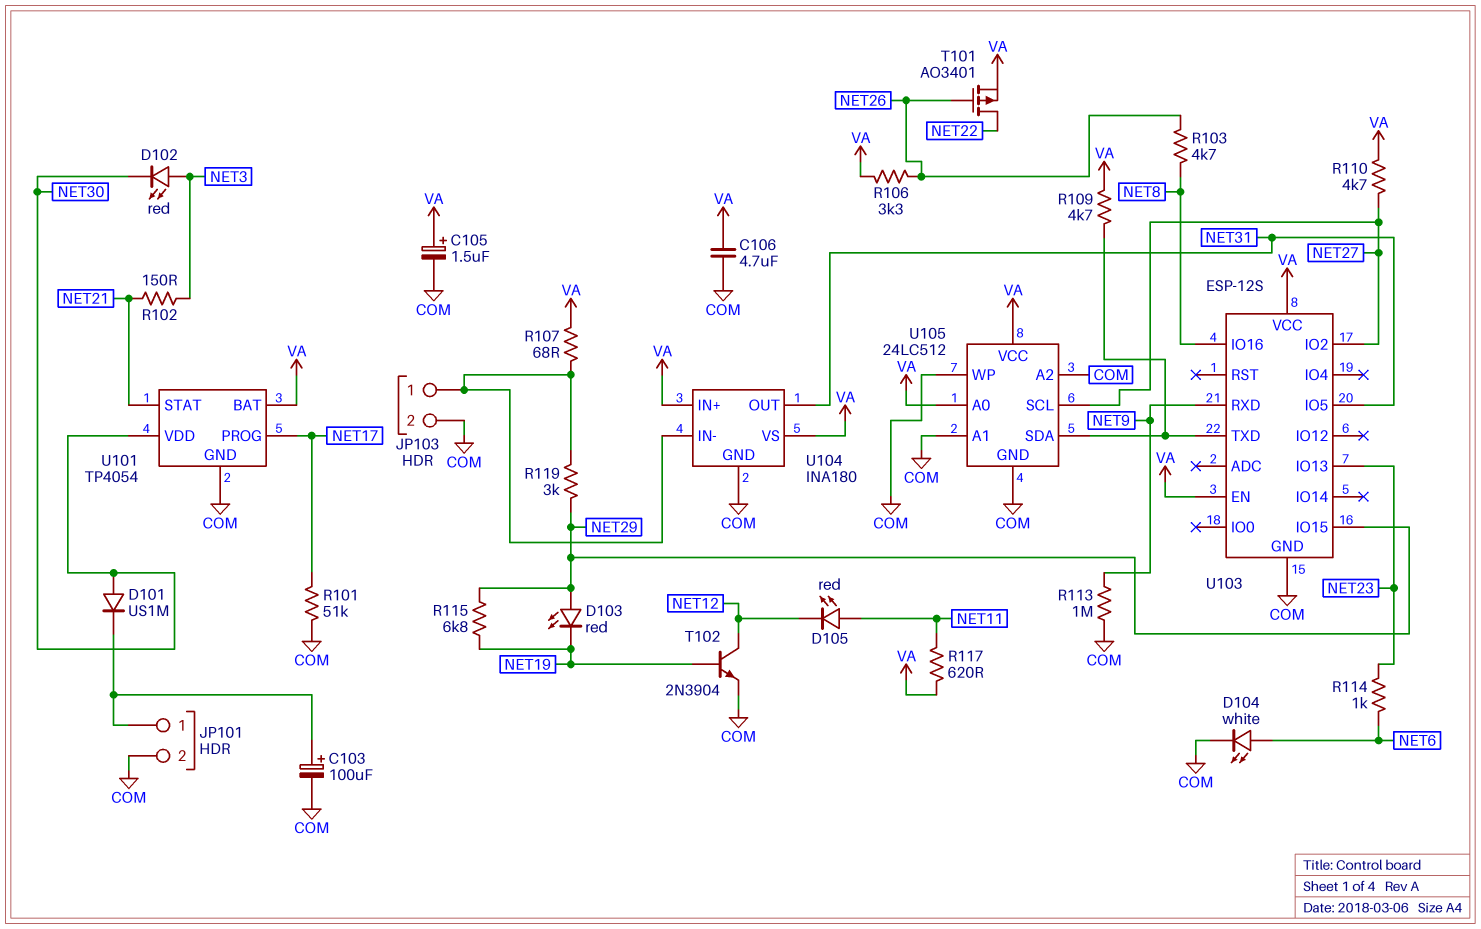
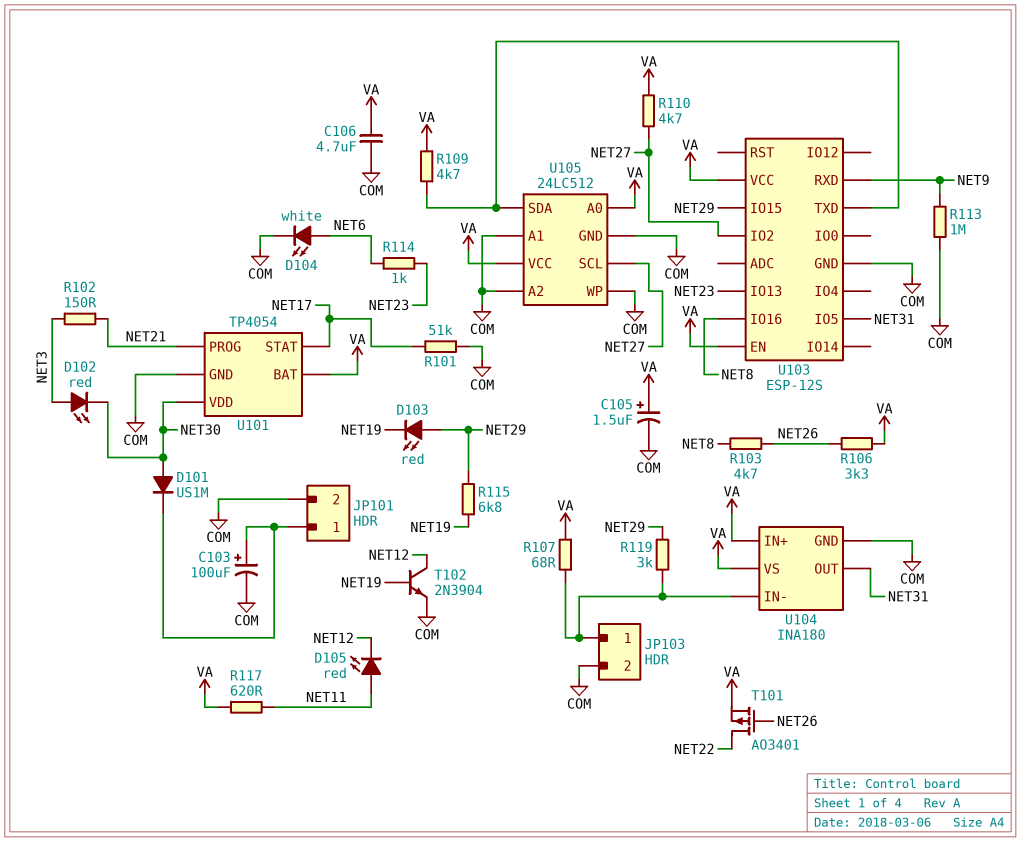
U101 pin PROG: NET17 -> NET21
U101 pin STAT: NET21 -> NET17

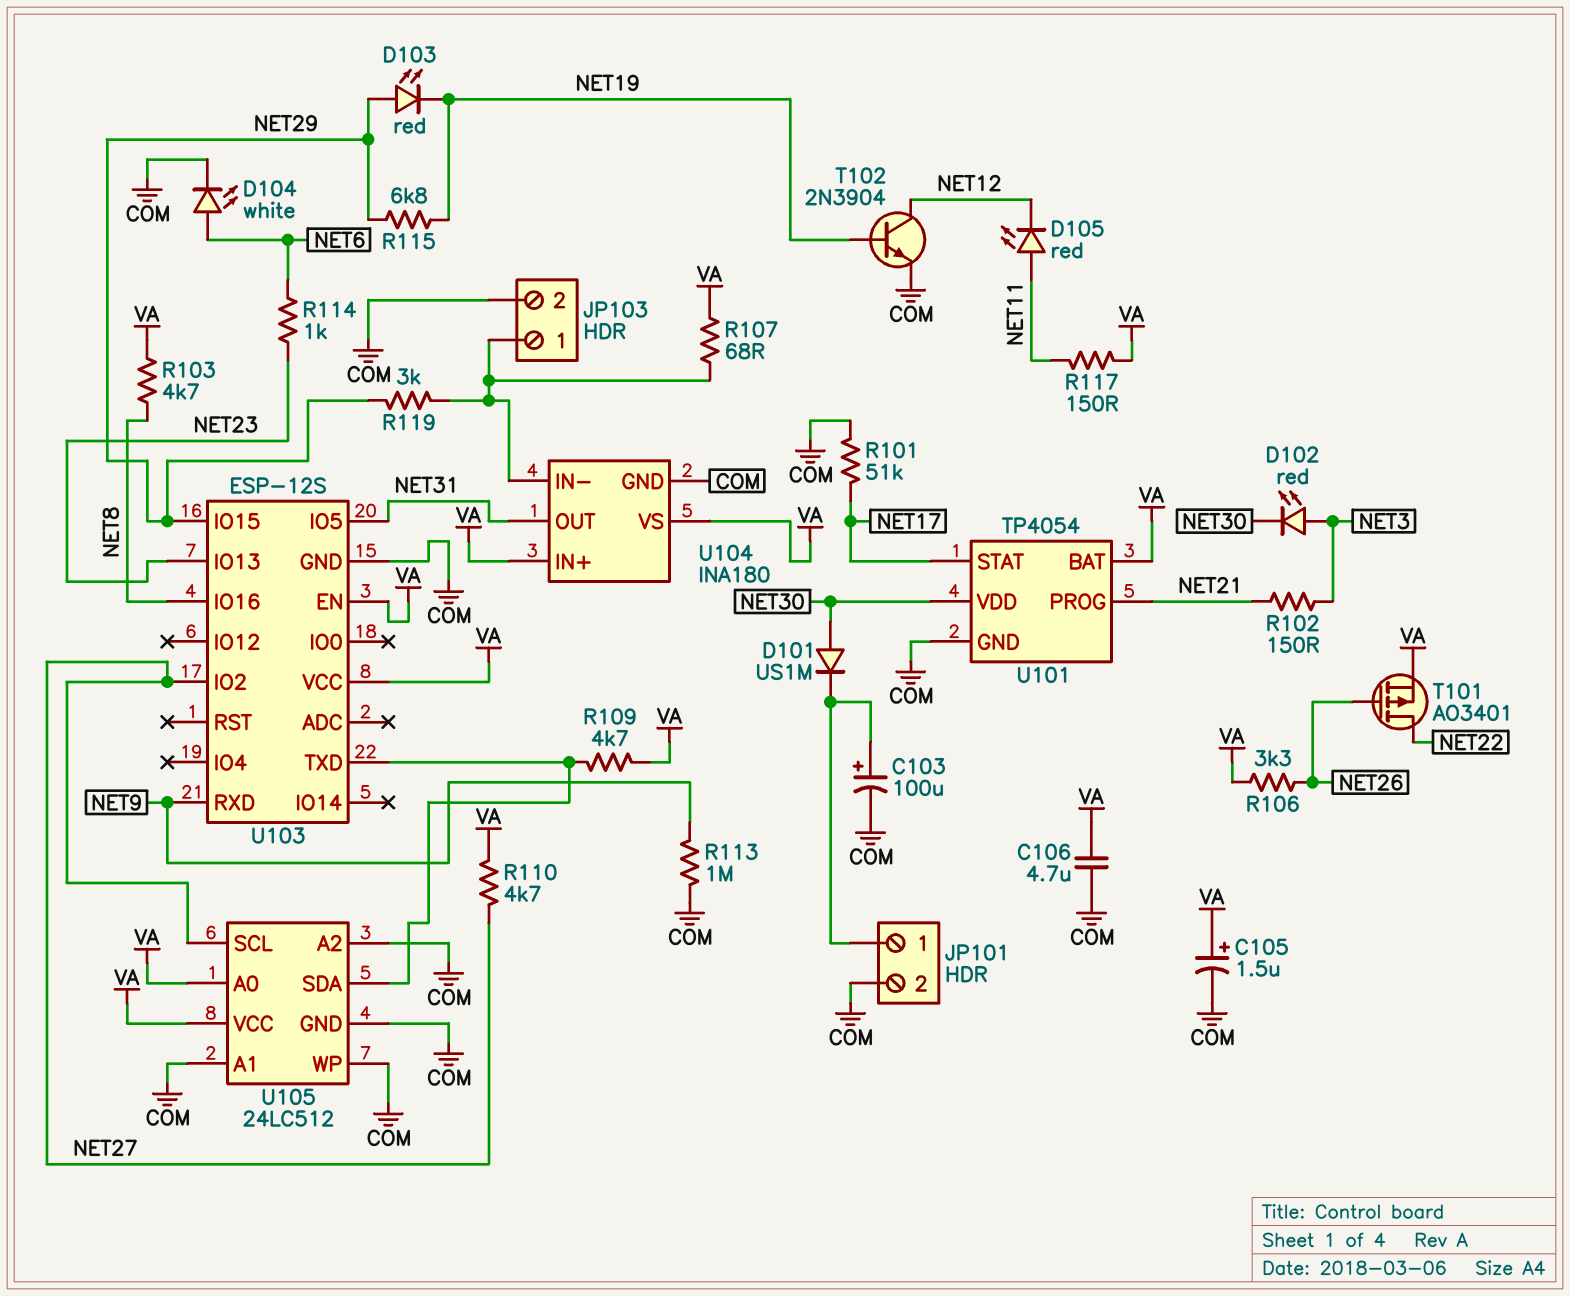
R103: 4.7k (NET8, NET26) -> 4.7k (NET8, VA)
R117: 620 (NET11, VA) -> 150 (NET11, VA)

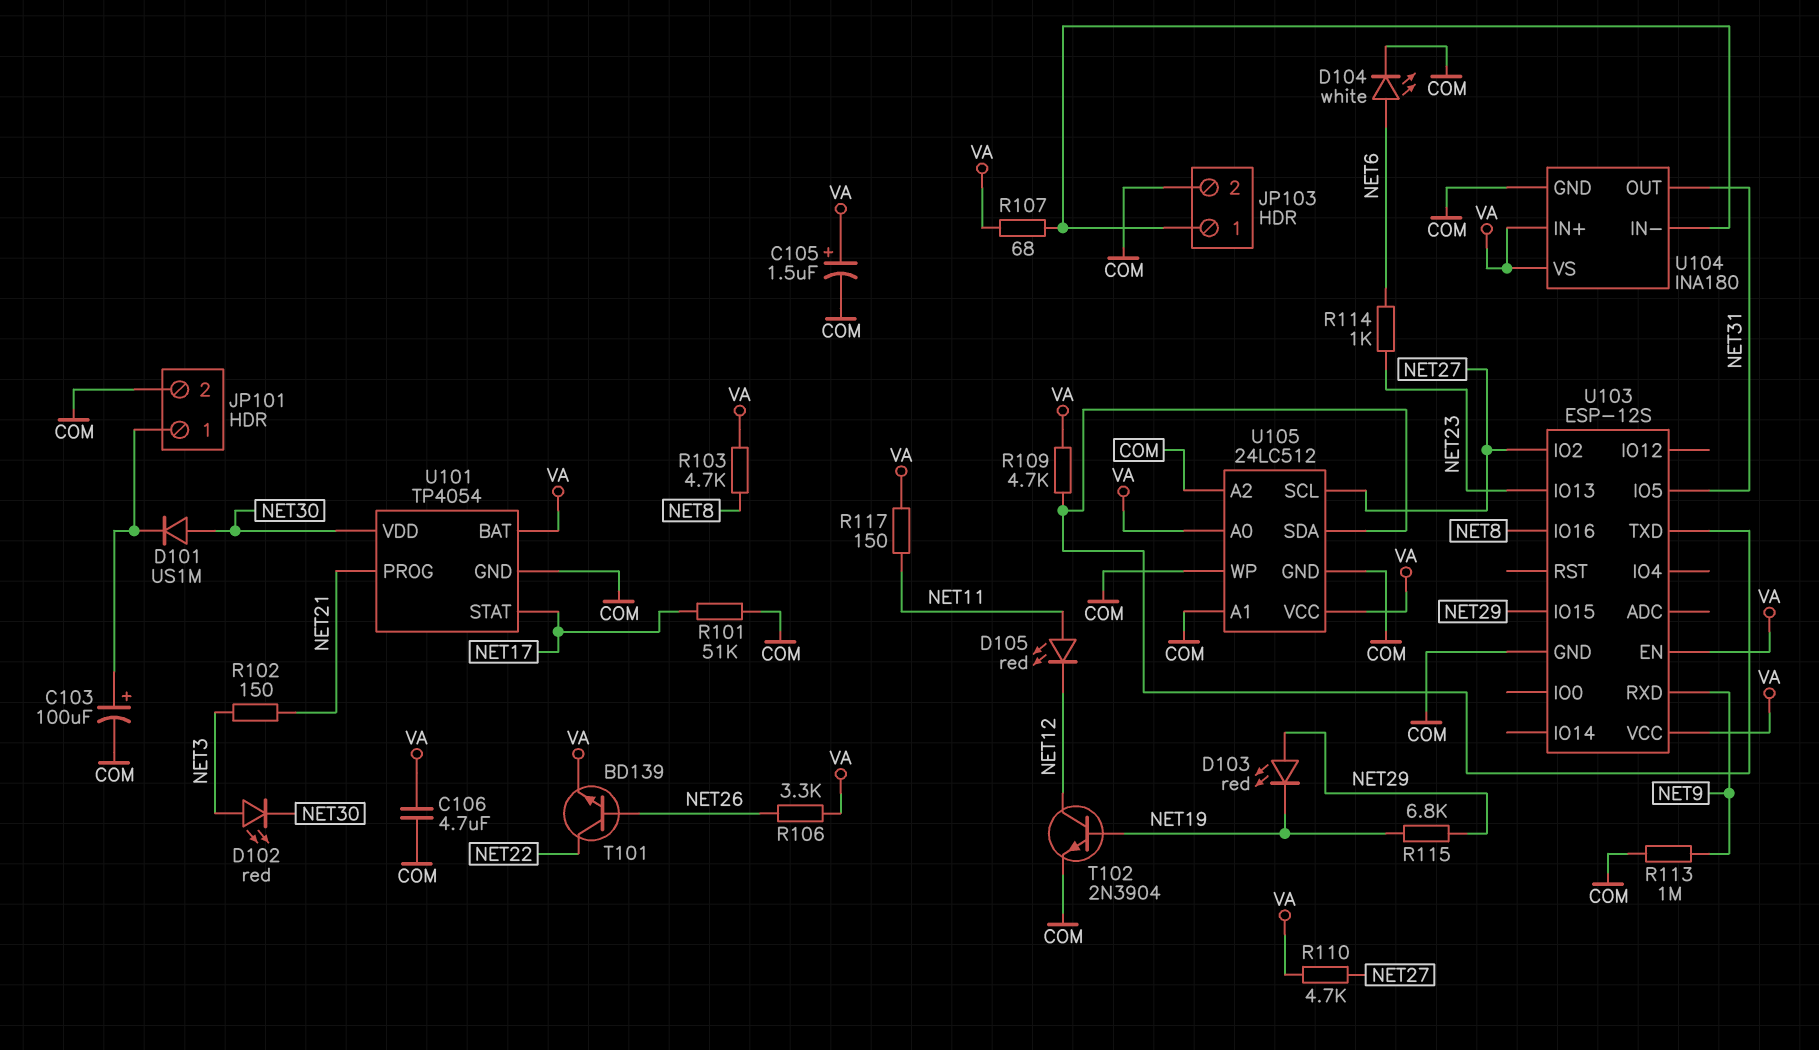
R119: 3k (JP103/1, NET29) -> none
T101: PMOS AO3401 (G NET26, D NET22, S VA) -> NPN BD139 (B NET26, C NET22, E VA)

